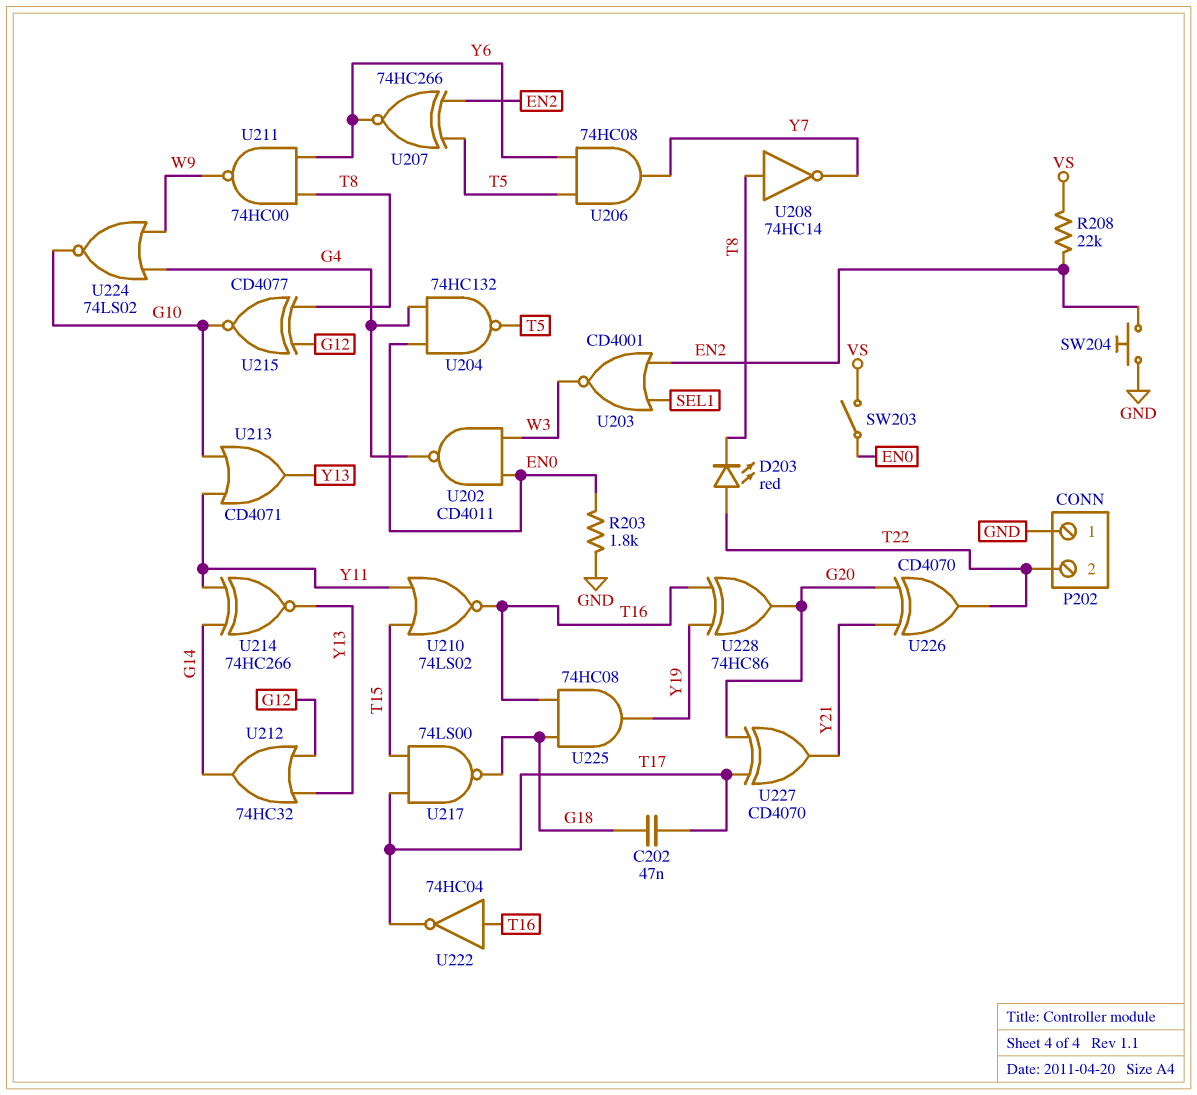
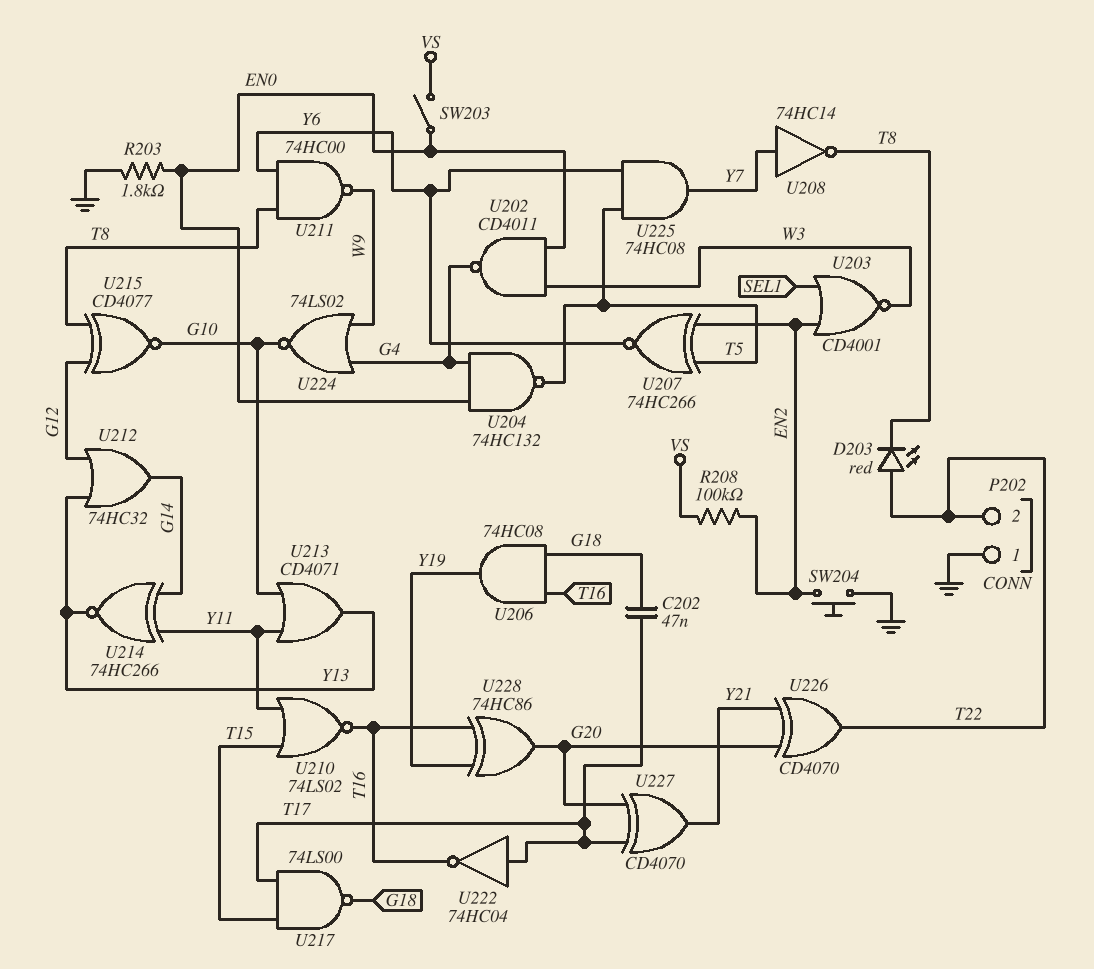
R208: 22k (EN2, VS) -> 100k (EN2, VS)
U206: AND 74HC08 (in T5, in Y6, out Y7) -> AND 74HC08 (in G18, in T16, out Y19)
U208: NOT 74HC14 (in T8, out Y7) -> NOT 74HC14 (in Y7, out T8)
U222: NOT 74HC04 (in T16, out T17) -> NOT 74HC04 (in T17, out T16)
U225: AND 74HC08 (in G18, in T16, out Y19) -> AND 74HC08 (in T5, in Y6, out Y7)

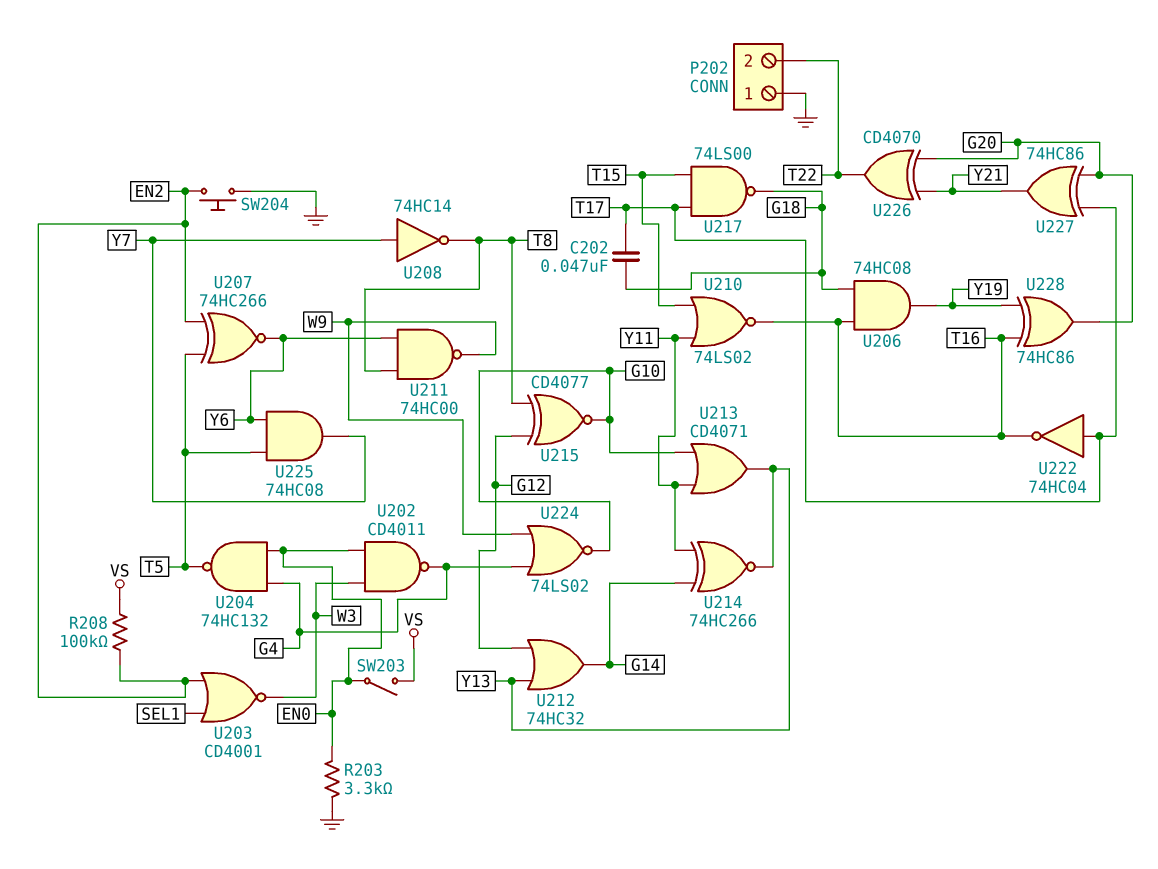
D203: LED red (A T22, K T8) -> none
R203: 1.8k (EN0, GND) -> 3.3k (EN0, GND)
U227: XOR CD4070 (in G20, in T17, out Y21) -> XOR 74HC86 (in G20, in T17, out Y21)

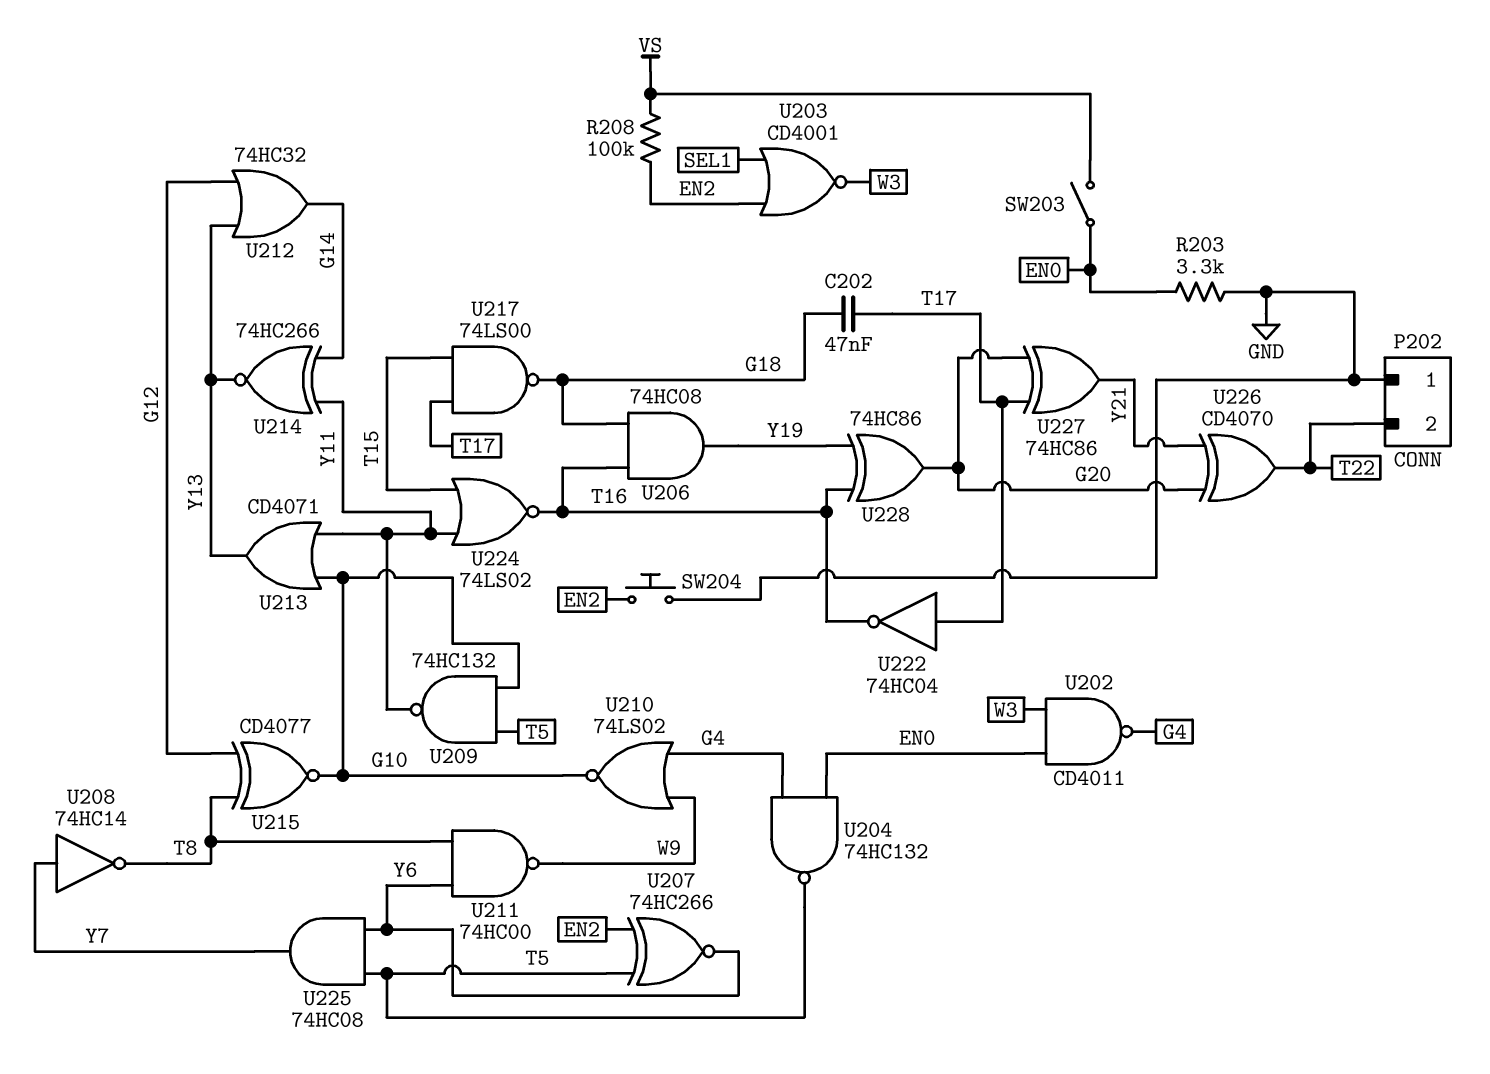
U209: none -> NAND 74HC132 (in G10, in T5, out Y11)
U210: NOR 74LS02 (in T15, in Y11, out T16) -> NOR 74LS02 (in G4, in W9, out G10)
U224: NOR 74LS02 (in G4, in W9, out G10) -> NOR 74LS02 (in T15, in Y11, out T16)

